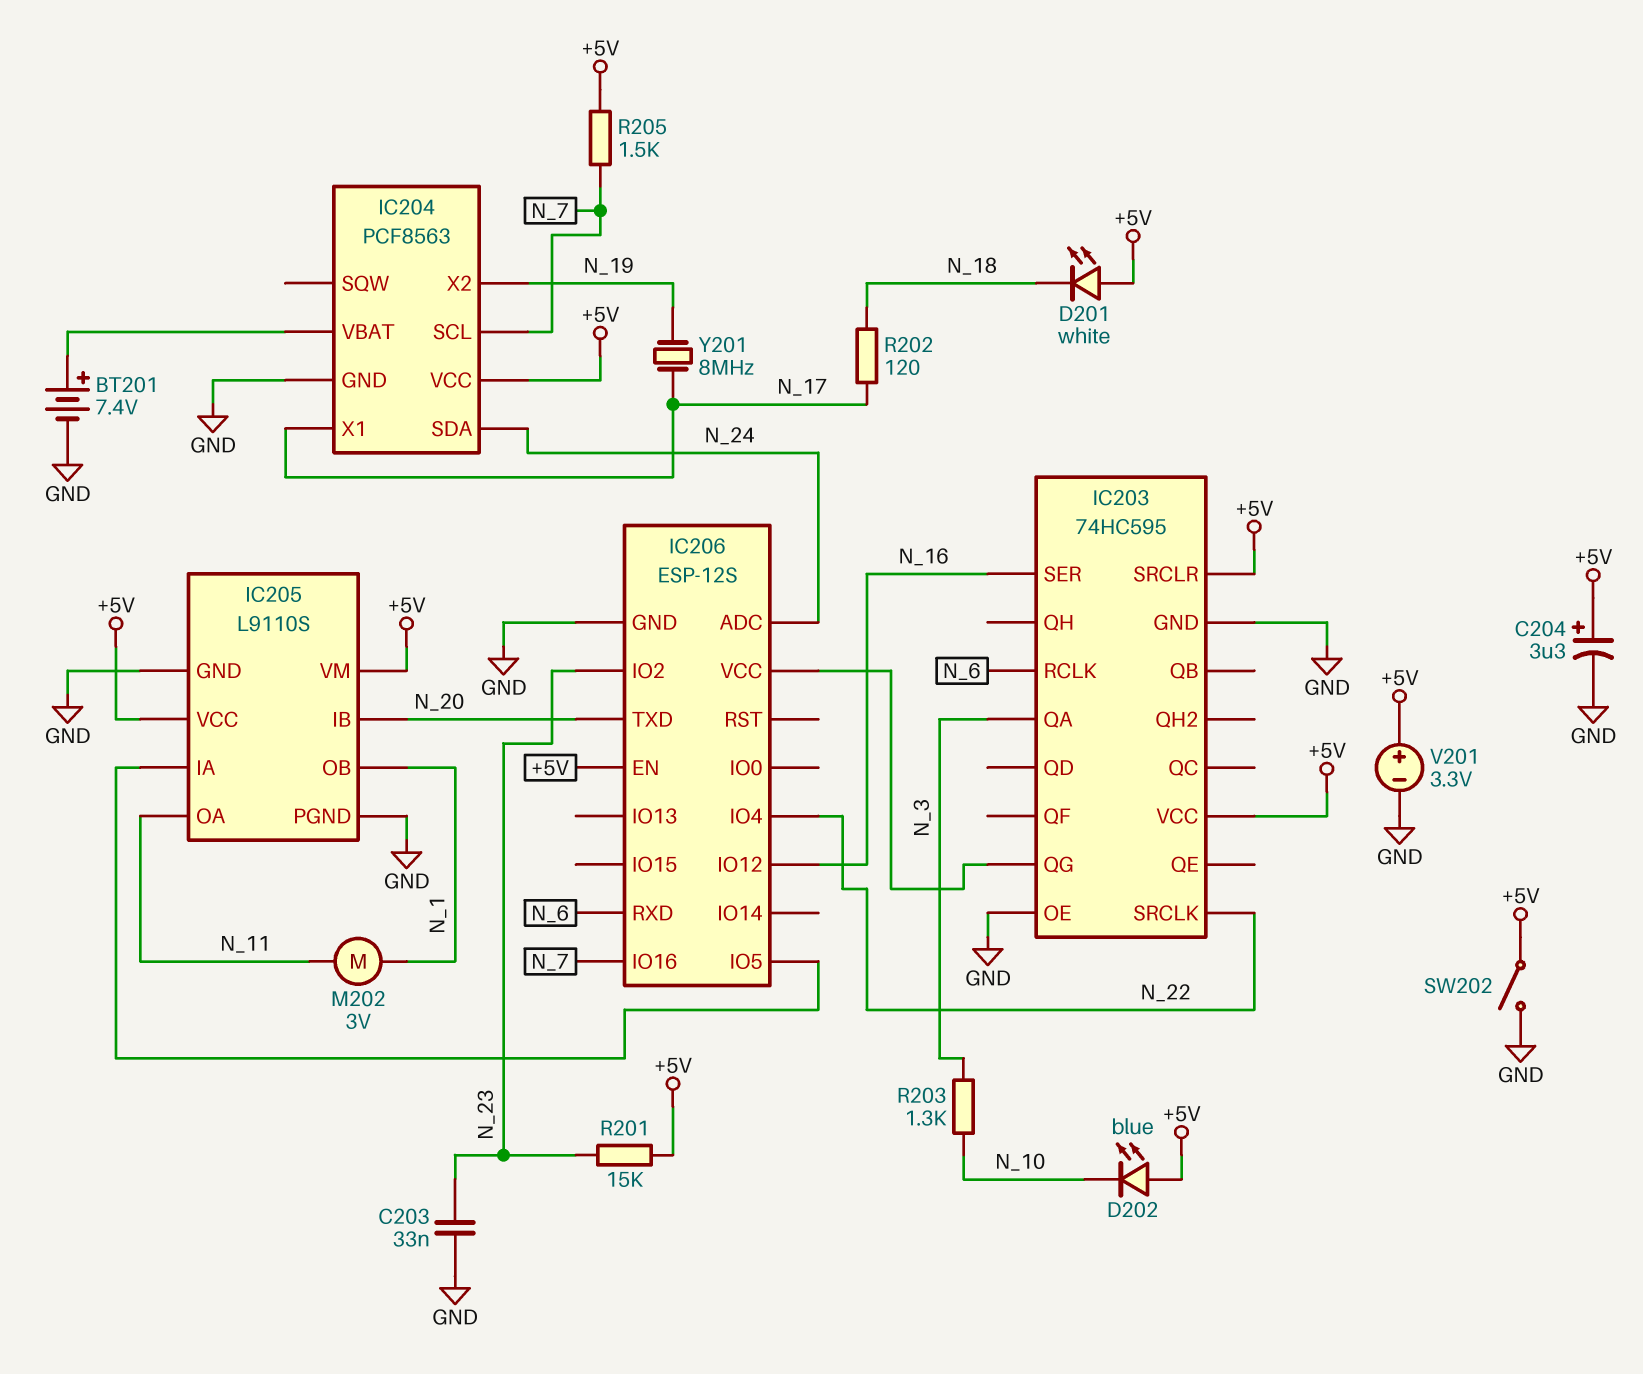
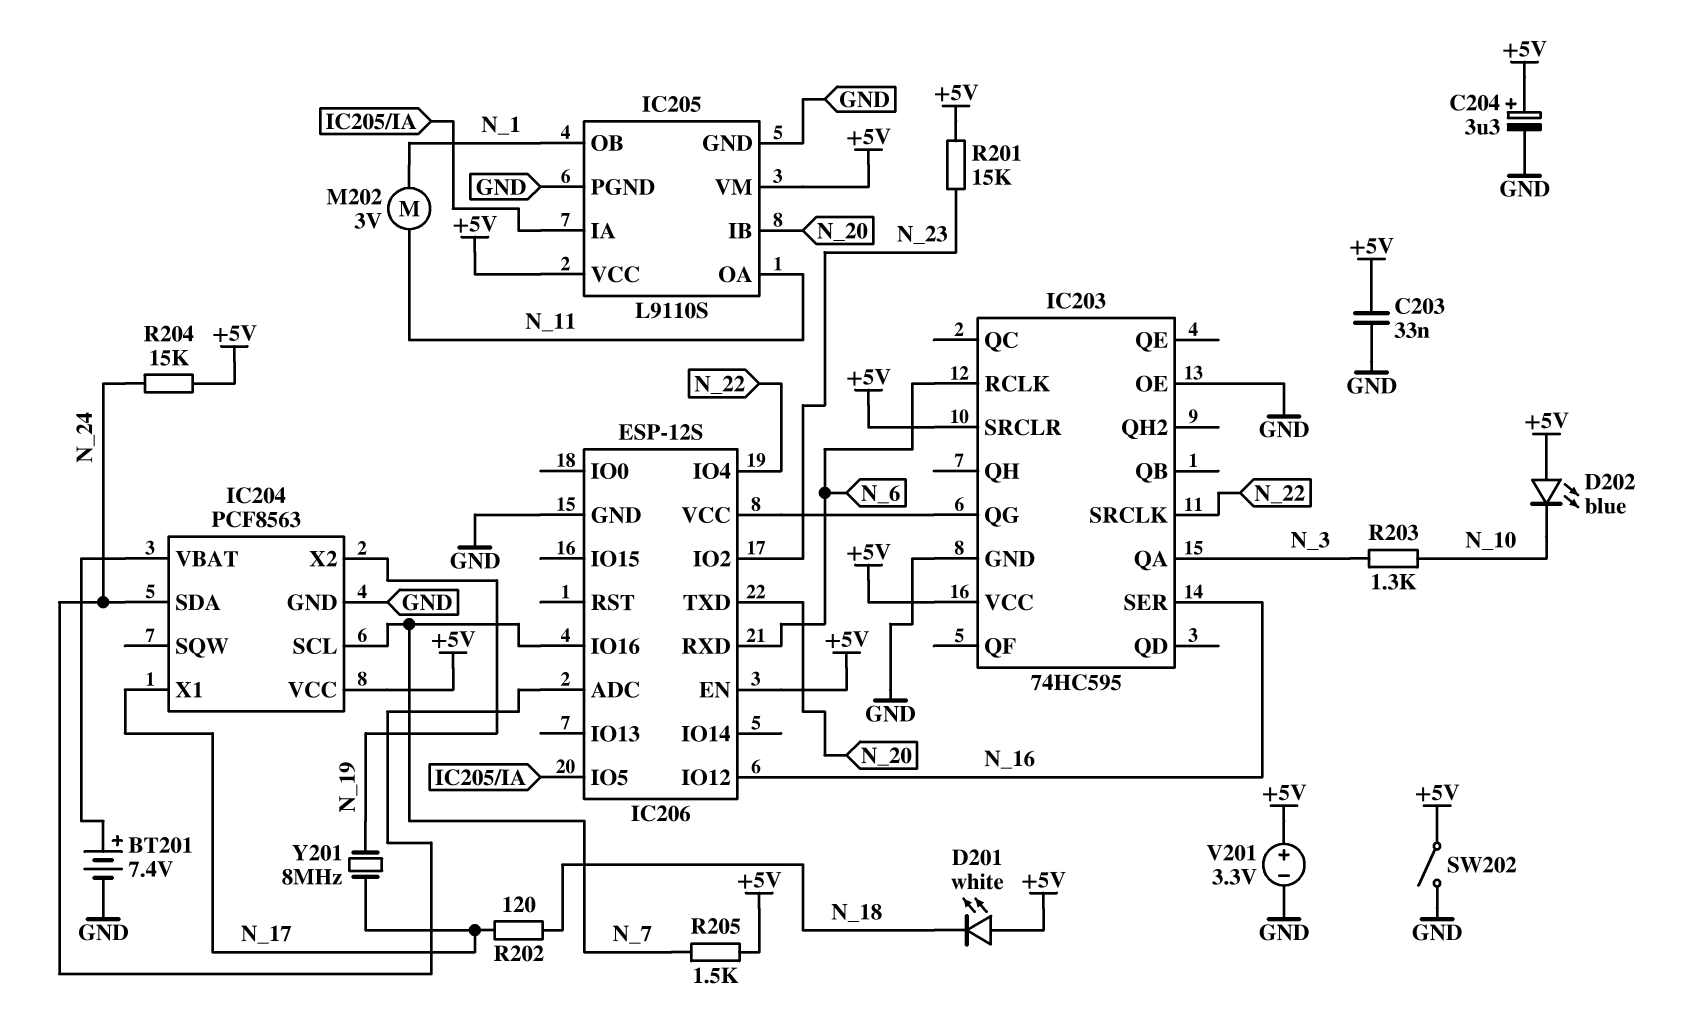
C203: 33nF (GND, N_23) -> 33nF (+5V, GND)
R204: none -> 15k (+5V, N_24)

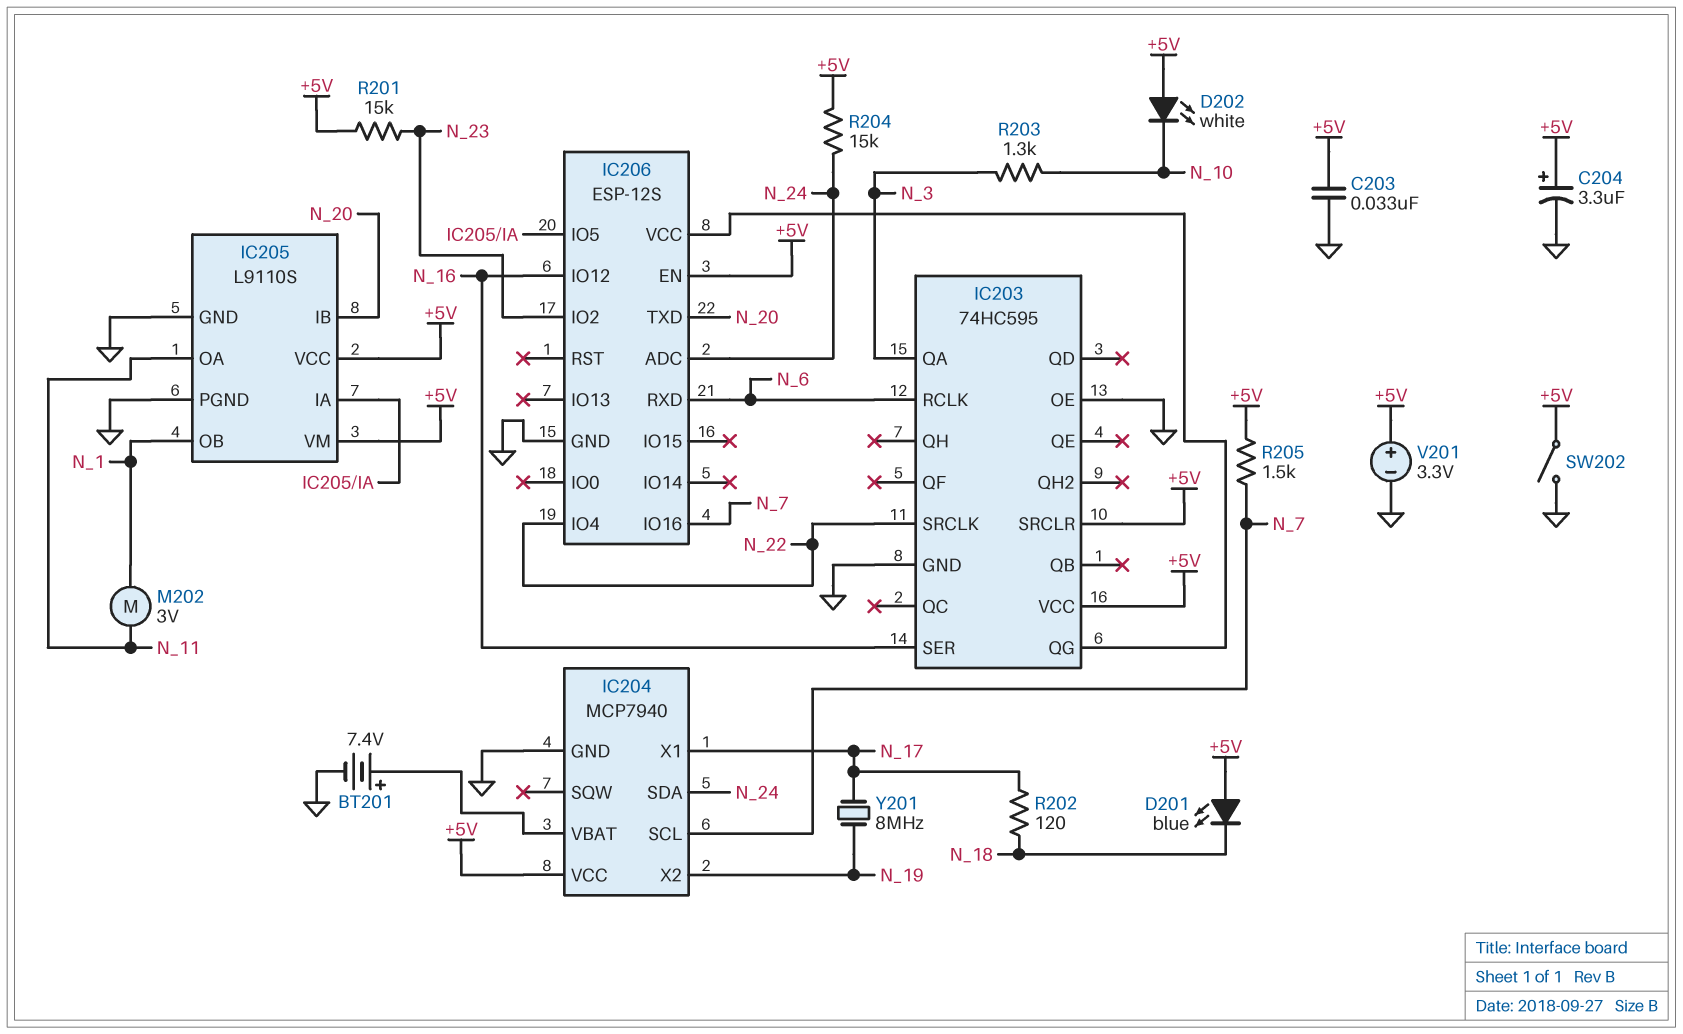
D201: LED white (A +5V, K N_18) -> LED blue (A +5V, K N_18)
D202: LED blue (A +5V, K N_10) -> LED white (A +5V, K N_10)
IC204: PCF8563 -> MCP7940

